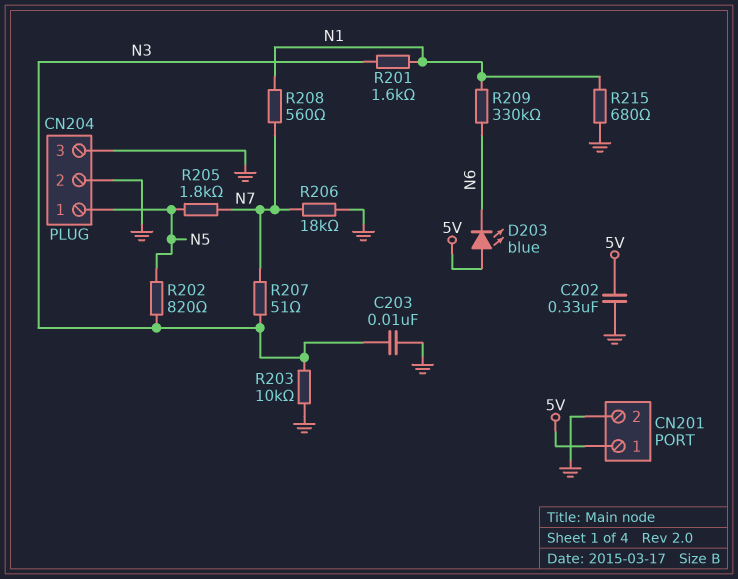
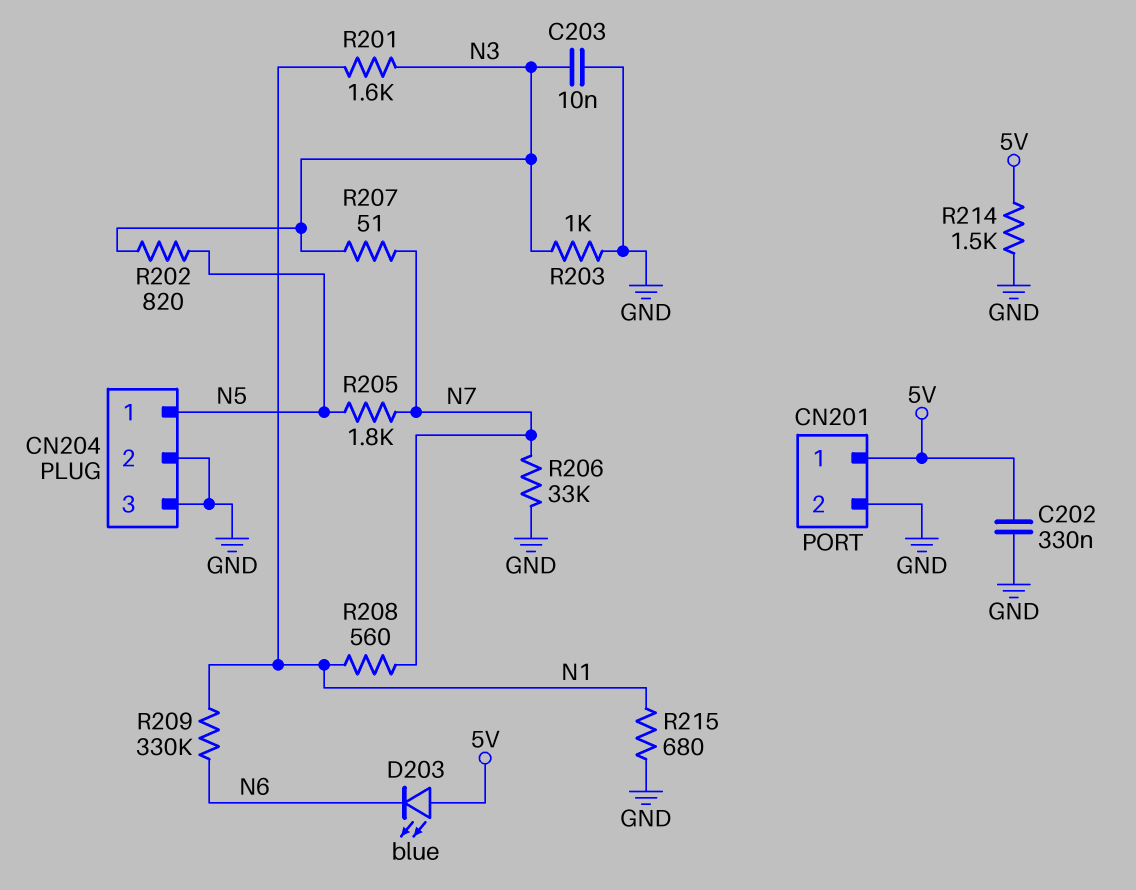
R203: 10k (GND, N3) -> 1k (GND, N3)
R206: 18k (GND, N7) -> 33k (GND, N7)
R214: none -> 1.5k (5V, GND)

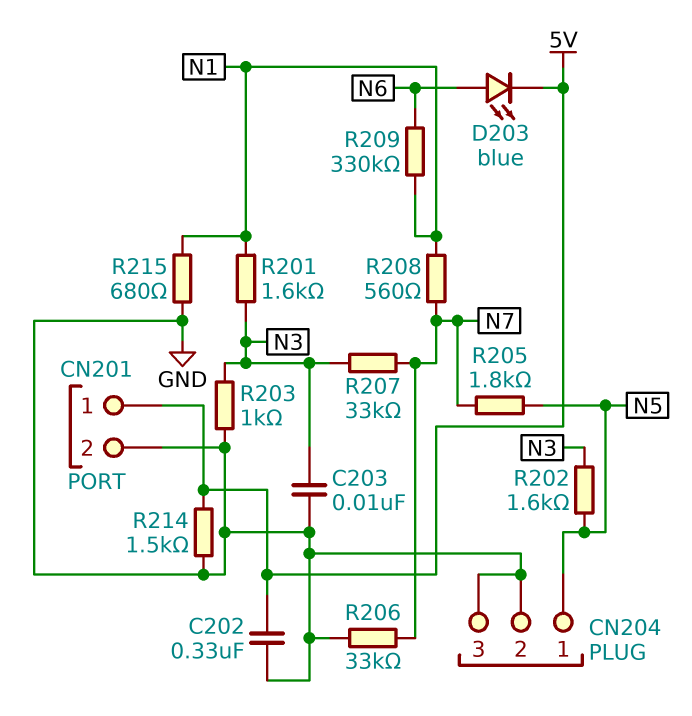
D203: LED blue (A 5V, K N6) -> LED blue (A N6, K 5V)
R202: 820 (N3, N5) -> 1.6k (N3, N5)
R207: 51 (N3, N7) -> 33k (N3, N7)

